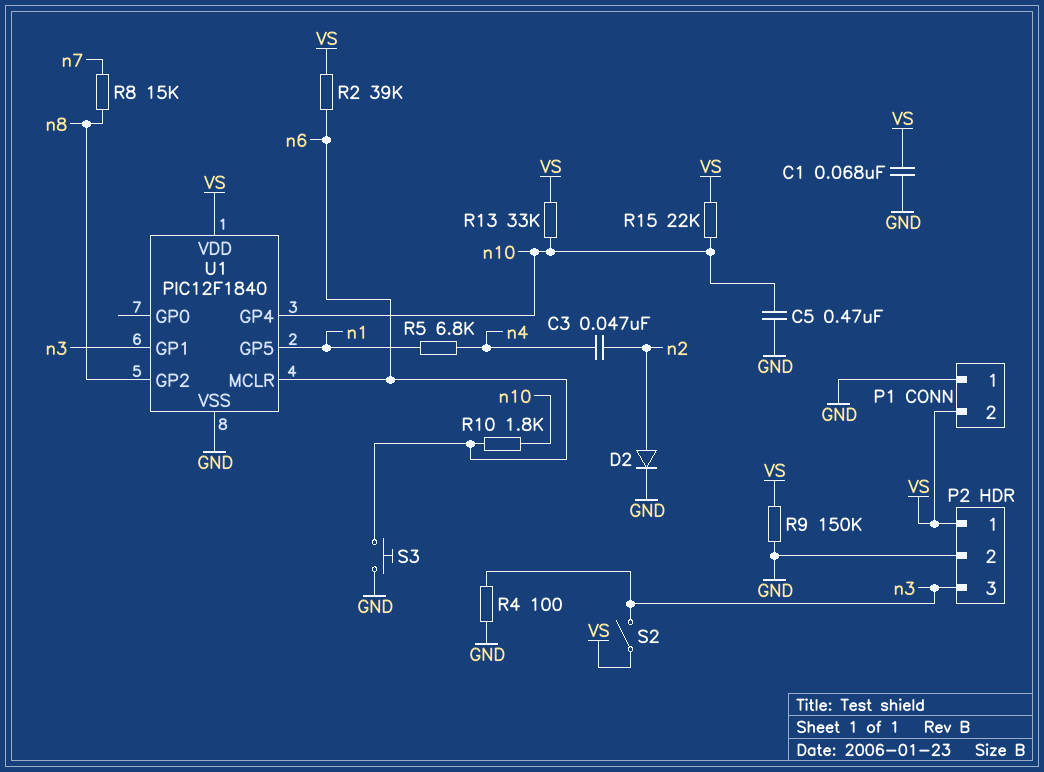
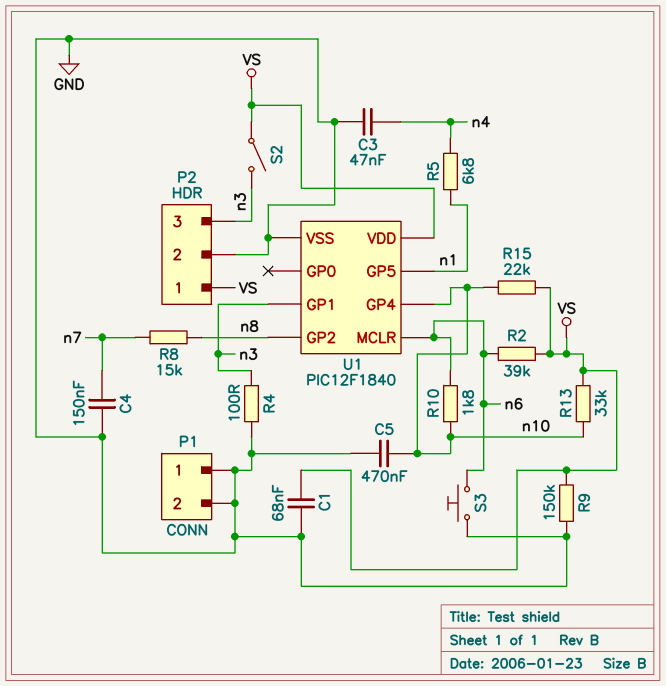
C3: 47nF (n2, n4) -> 47nF (GND, n4)
C4: none -> 150nF (GND, n7)
D2: diode (A n2, K GND) -> none
P1 pin 2: VS -> GND

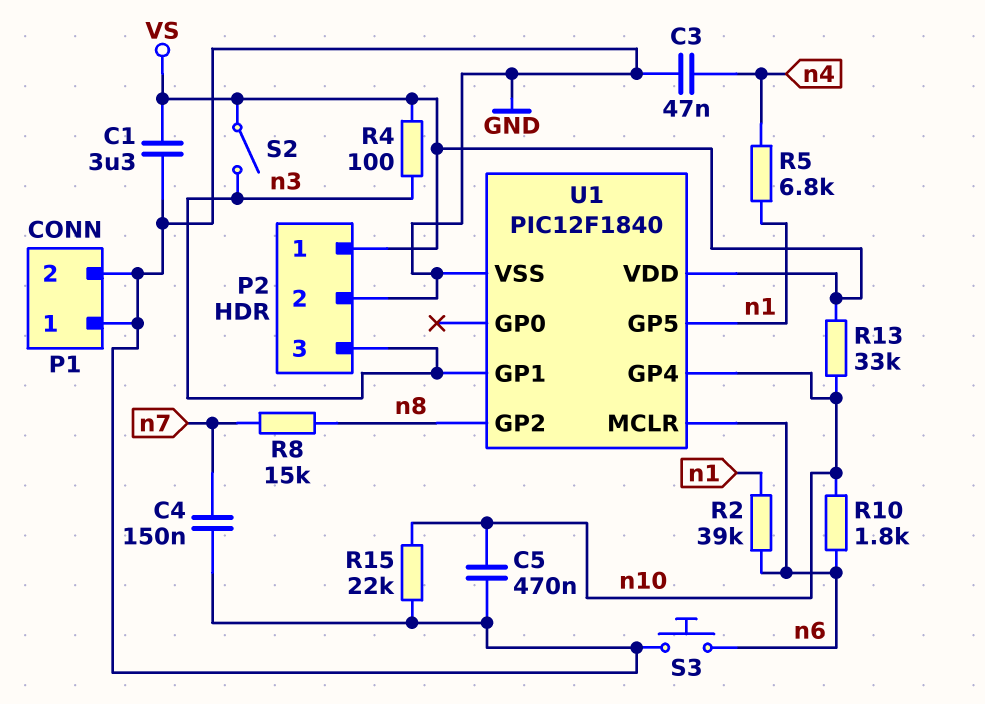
C1: 68nF (GND, VS) -> 3.3uF (GND, VS)
R2: 39k (VS, n6) -> 39k (n1, n6)
R4: 100 (GND, n3) -> 100 (VS, n3)
R9: 150k (GND, VS) -> none
R15: 22k (VS, n10) -> 22k (GND, n10)

